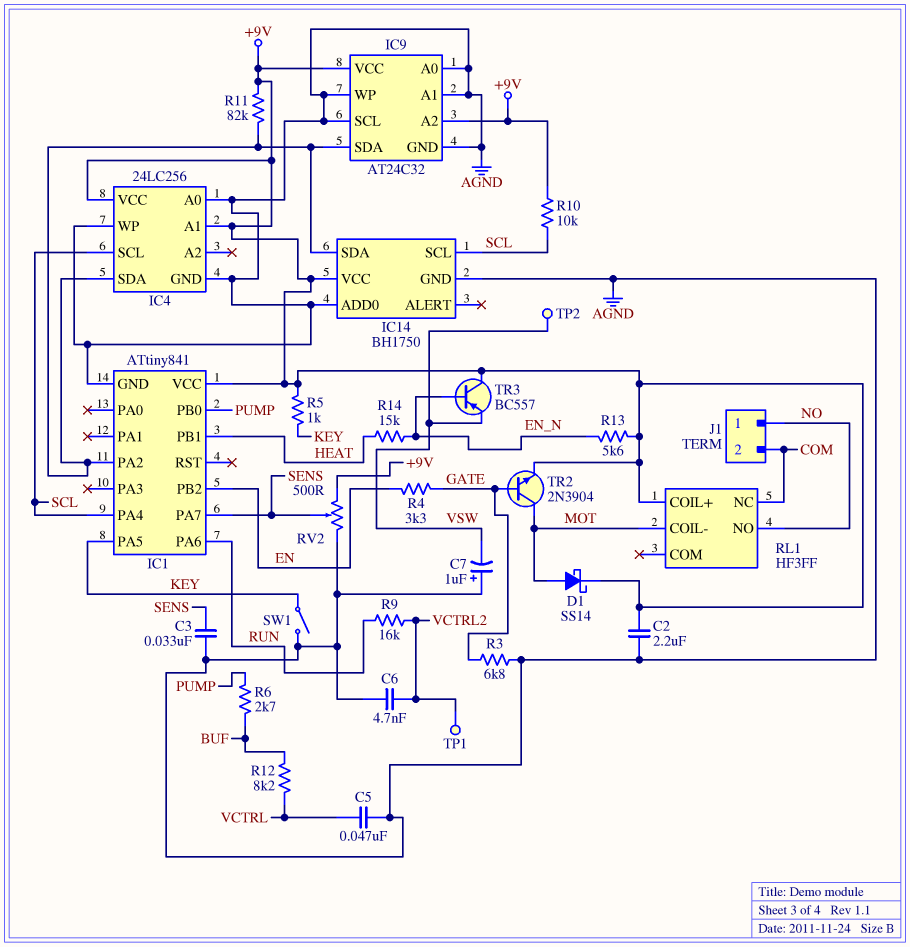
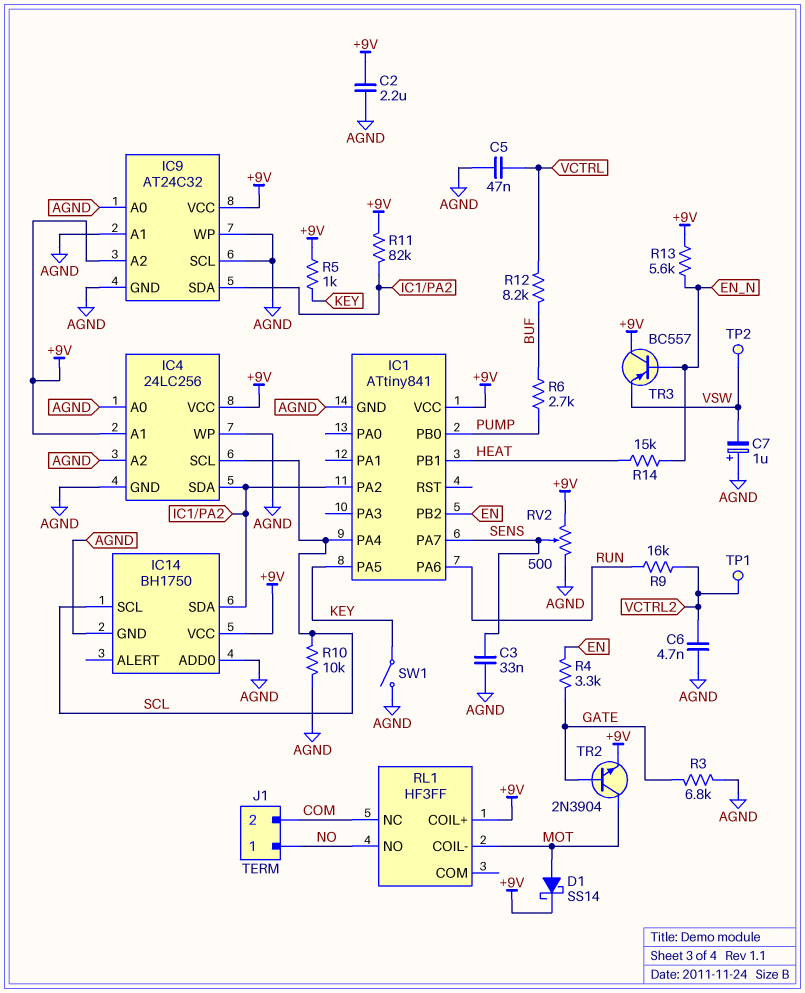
IC4 pin A2: none -> AGND
R10: 10k (+9V, SCL) -> 10k (AGND, SCL)

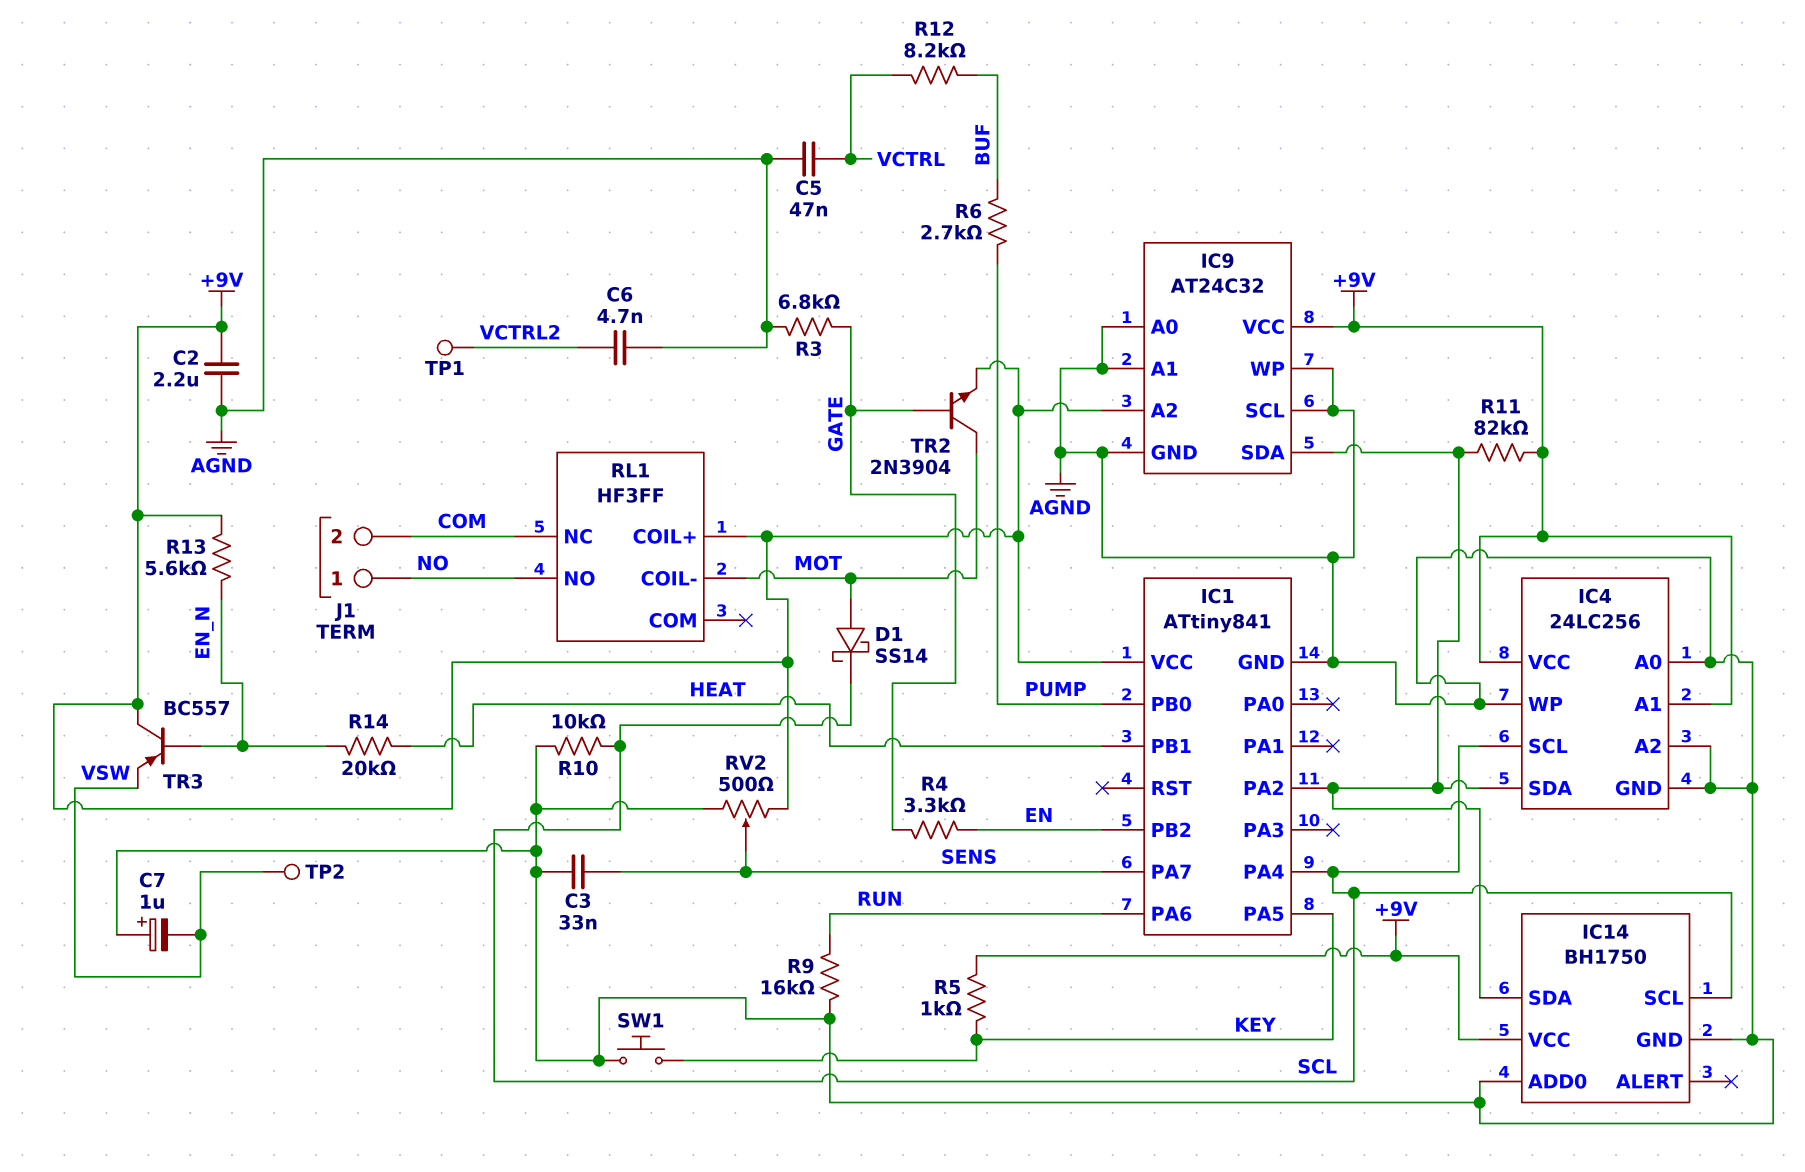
D1: schottky SS14 (A MOT, K +9V) -> schottky SS14 (A MOT, K SCL)
R9: 16k (RUN, VCTRL2) -> 16k (AGND, RUN)
R14: 15k (EN_N, HEAT) -> 20k (EN_N, HEAT)
SW1: switch (AGND, KEY) -> button (AGND, KEY)

